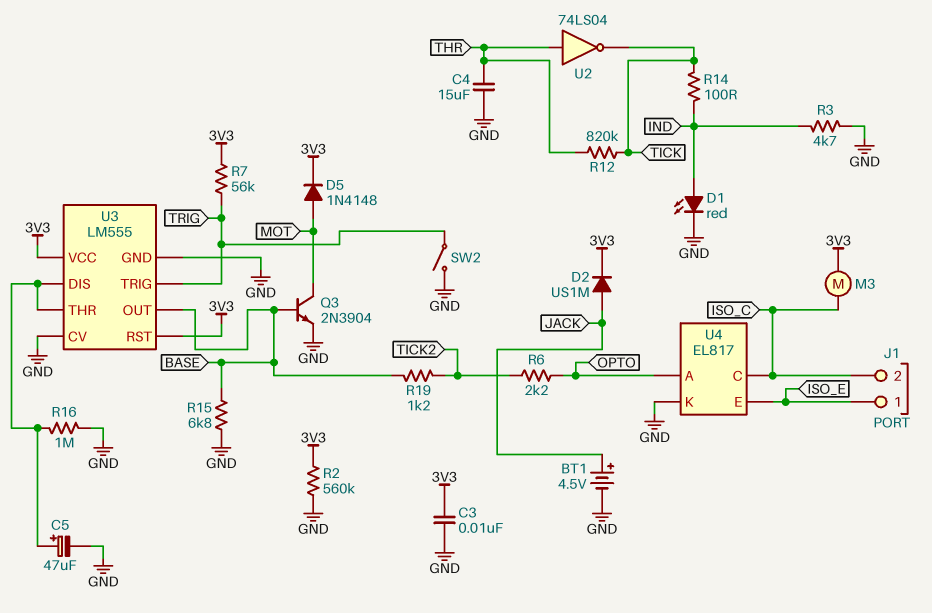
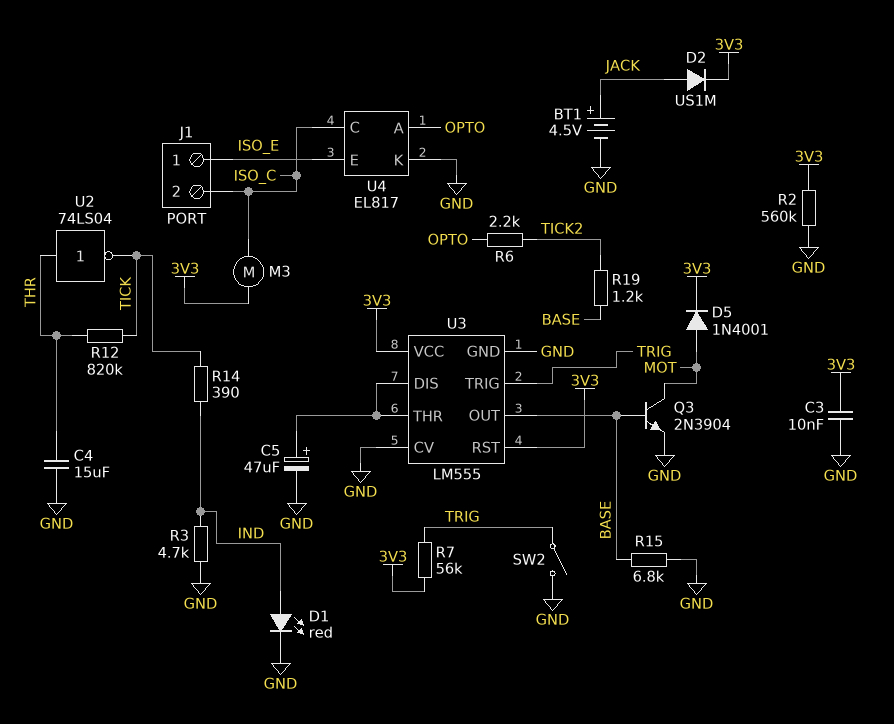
D5: diode 1N4148 (A MOT, K 3V3) -> diode 1N4001 (A MOT, K 3V3)
R14: 100 (IND, TICK) -> 390 (IND, TICK)
R16: 1M (GND, U3/DIS) -> none

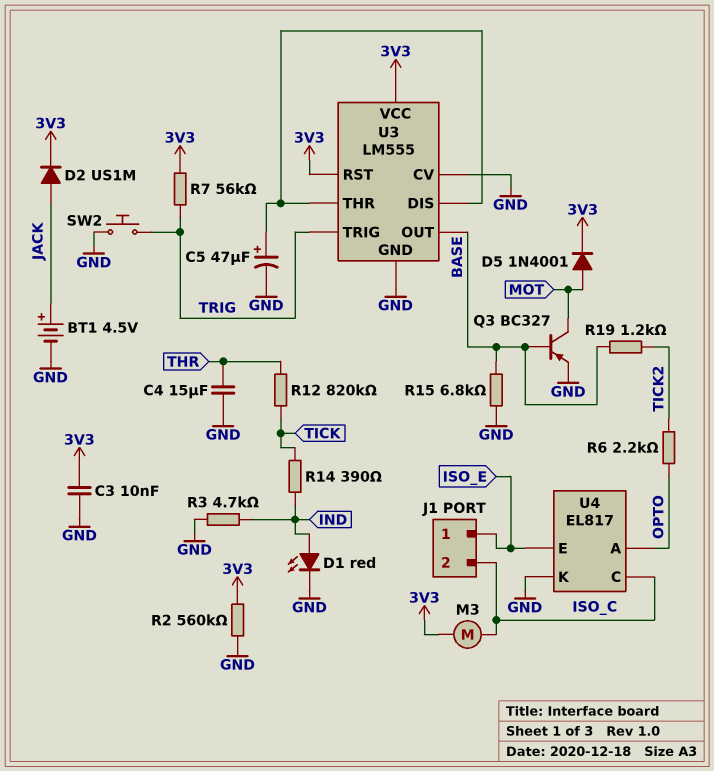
Q3: NPN 2N3904 (B BASE, C MOT, E GND) -> PNP BC327 (B BASE, C MOT, E GND)
SW2: switch (GND, TRIG) -> button (GND, TRIG)
U2: NOT 74LS04 (in THR, out TICK) -> none

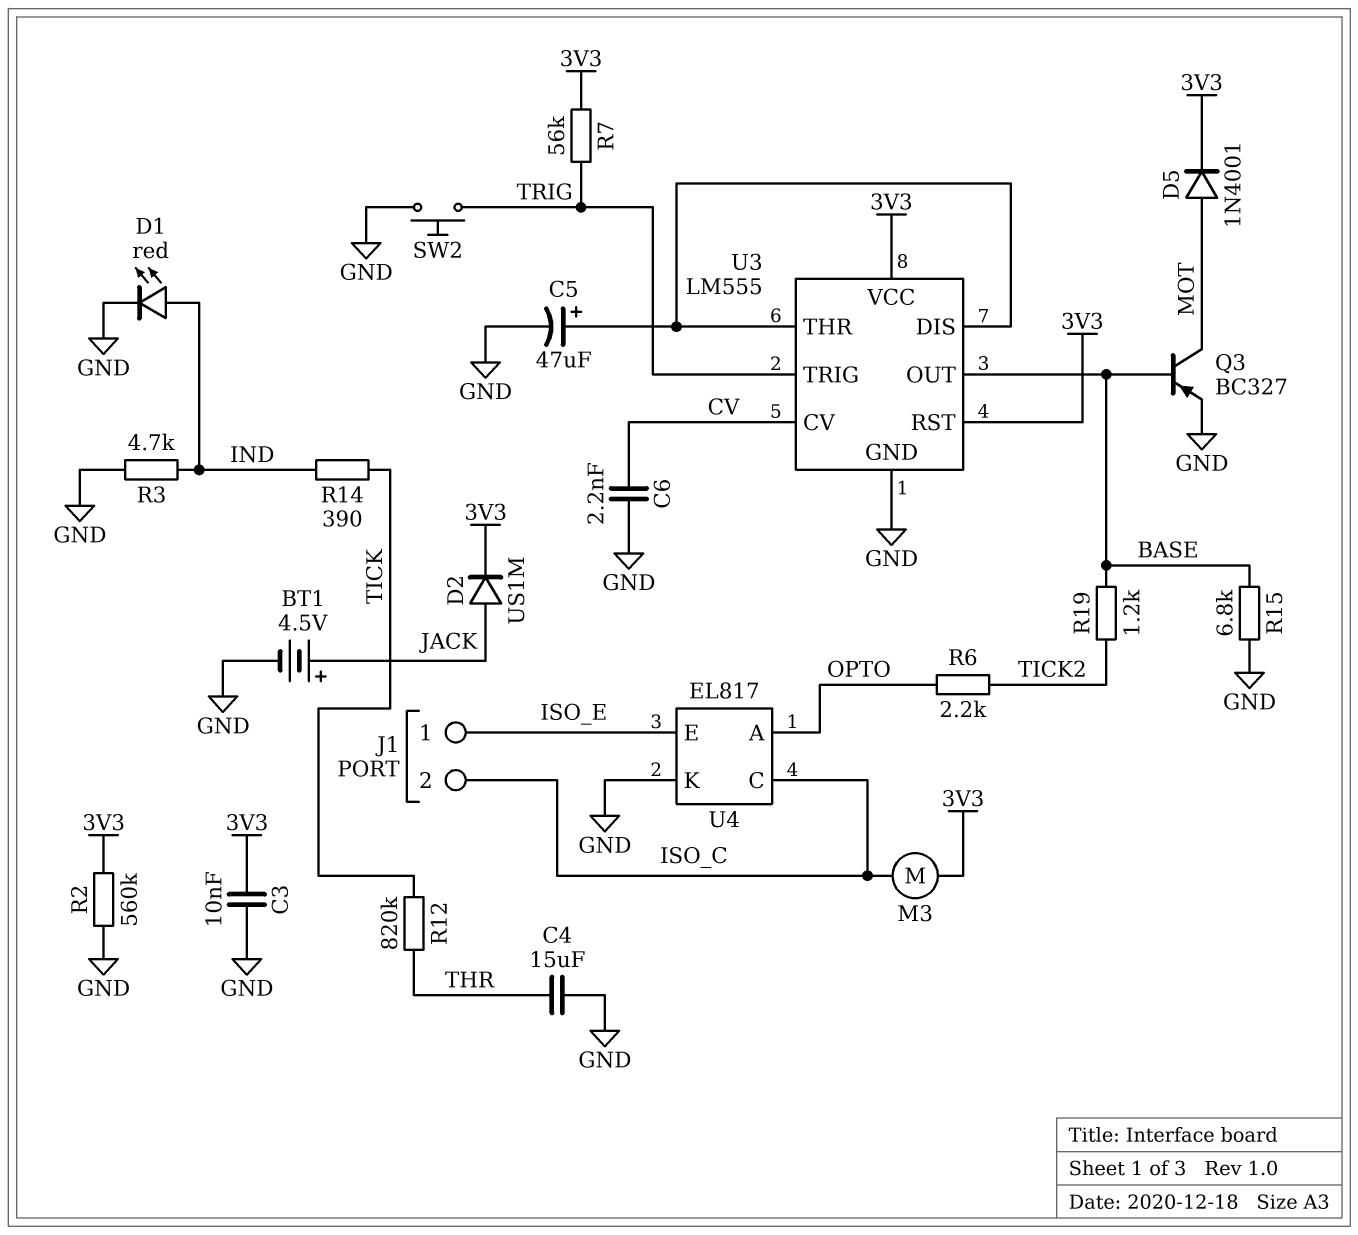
C6: none -> 2.2nF (CV, GND)
U3 pin CV: GND -> CV

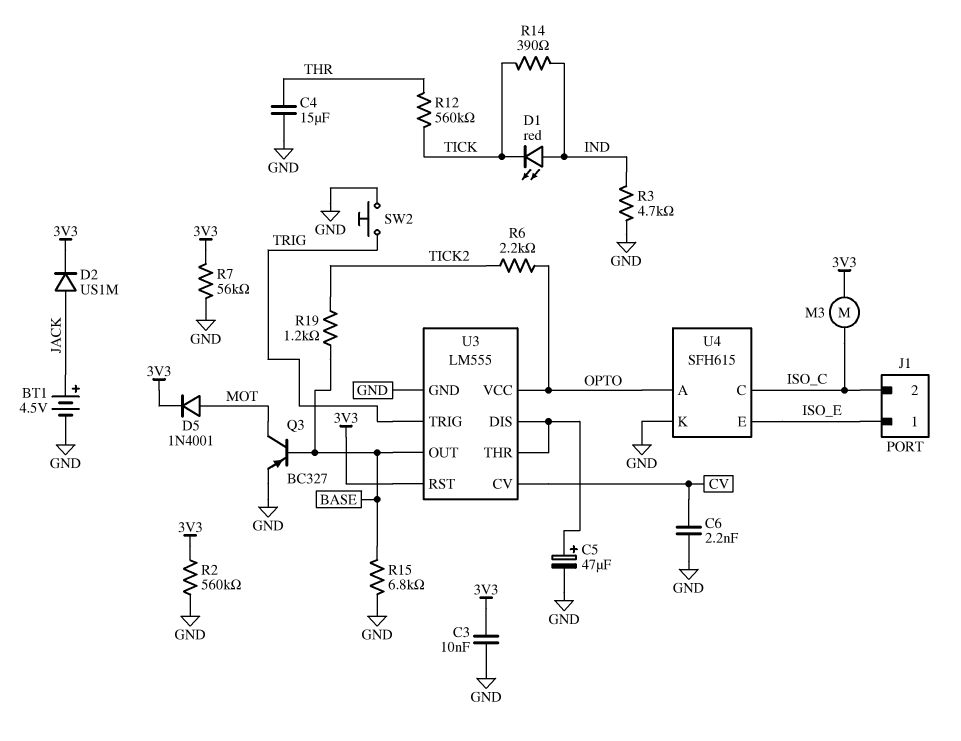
D1: LED red (A IND, K GND) -> LED red (A IND, K TICK)
R7: 56k (3V3, TRIG) -> 56k (3V3, GND)
R12: 820k (THR, TICK) -> 560k (THR, TICK)
U3 pin VCC: 3V3 -> OPTO
U4: EL817 -> SFH615

